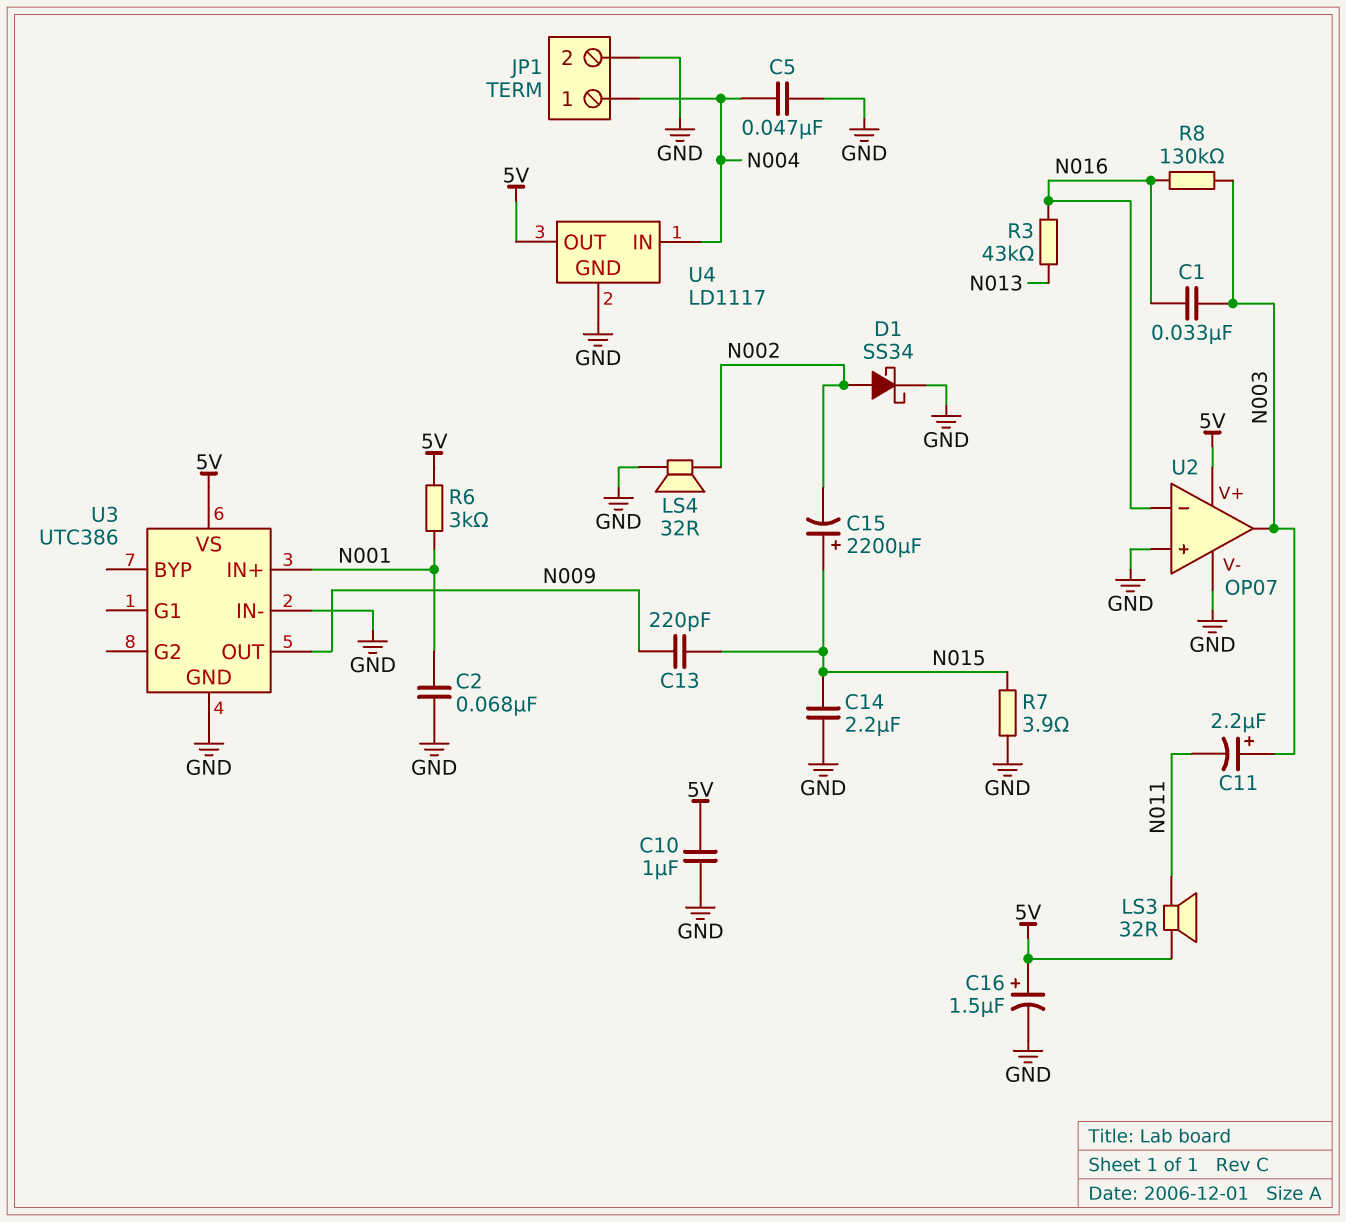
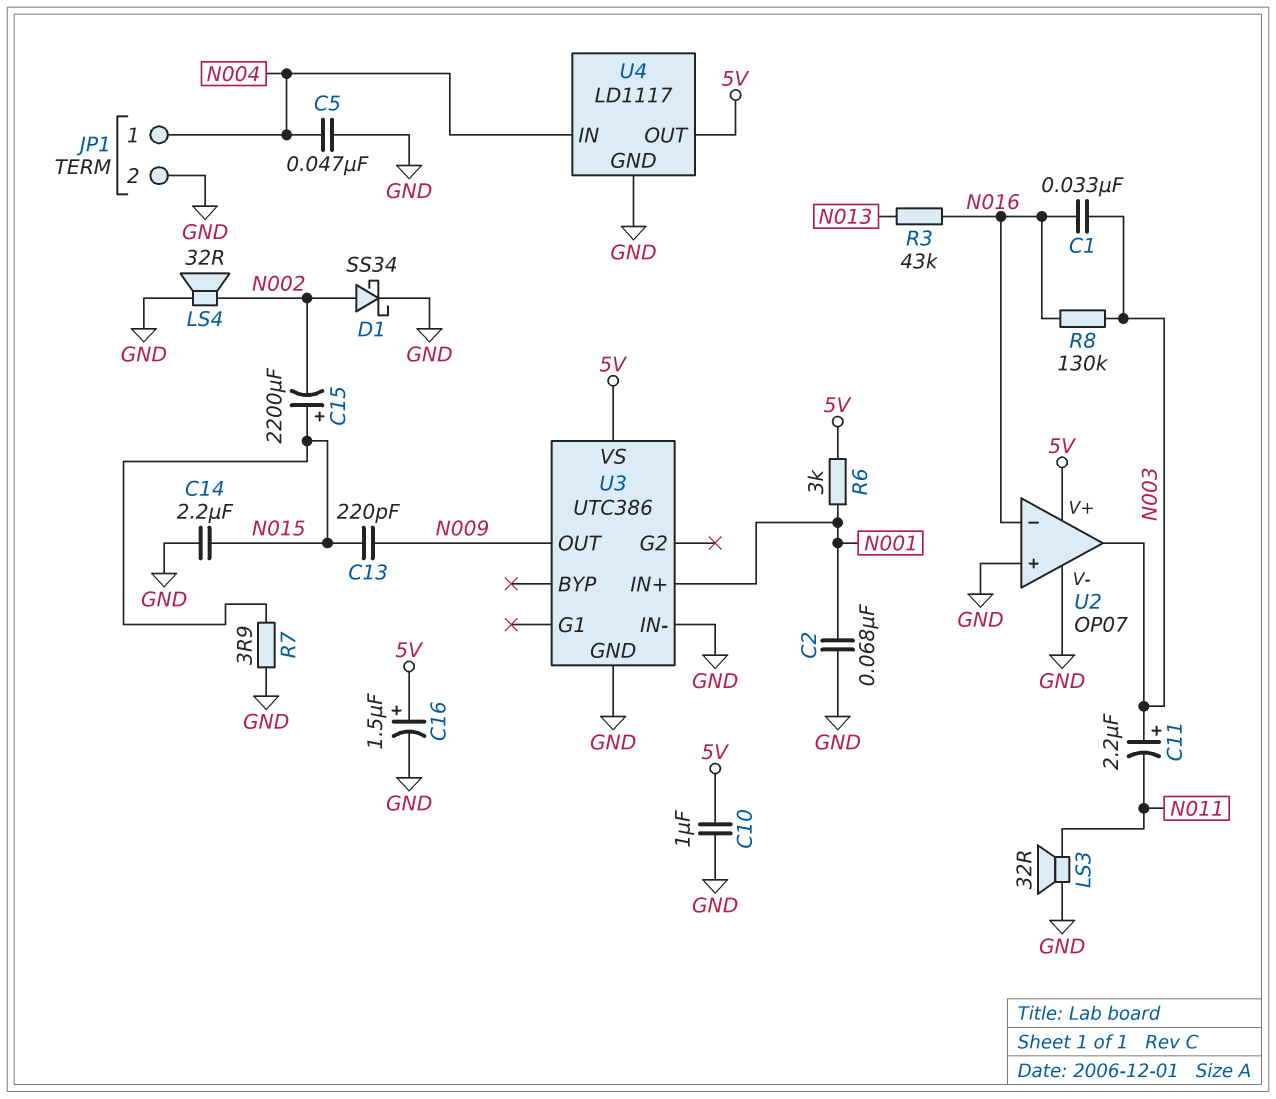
LS3: speaker 32R (5V, N011) -> speaker 32R (GND, N011)

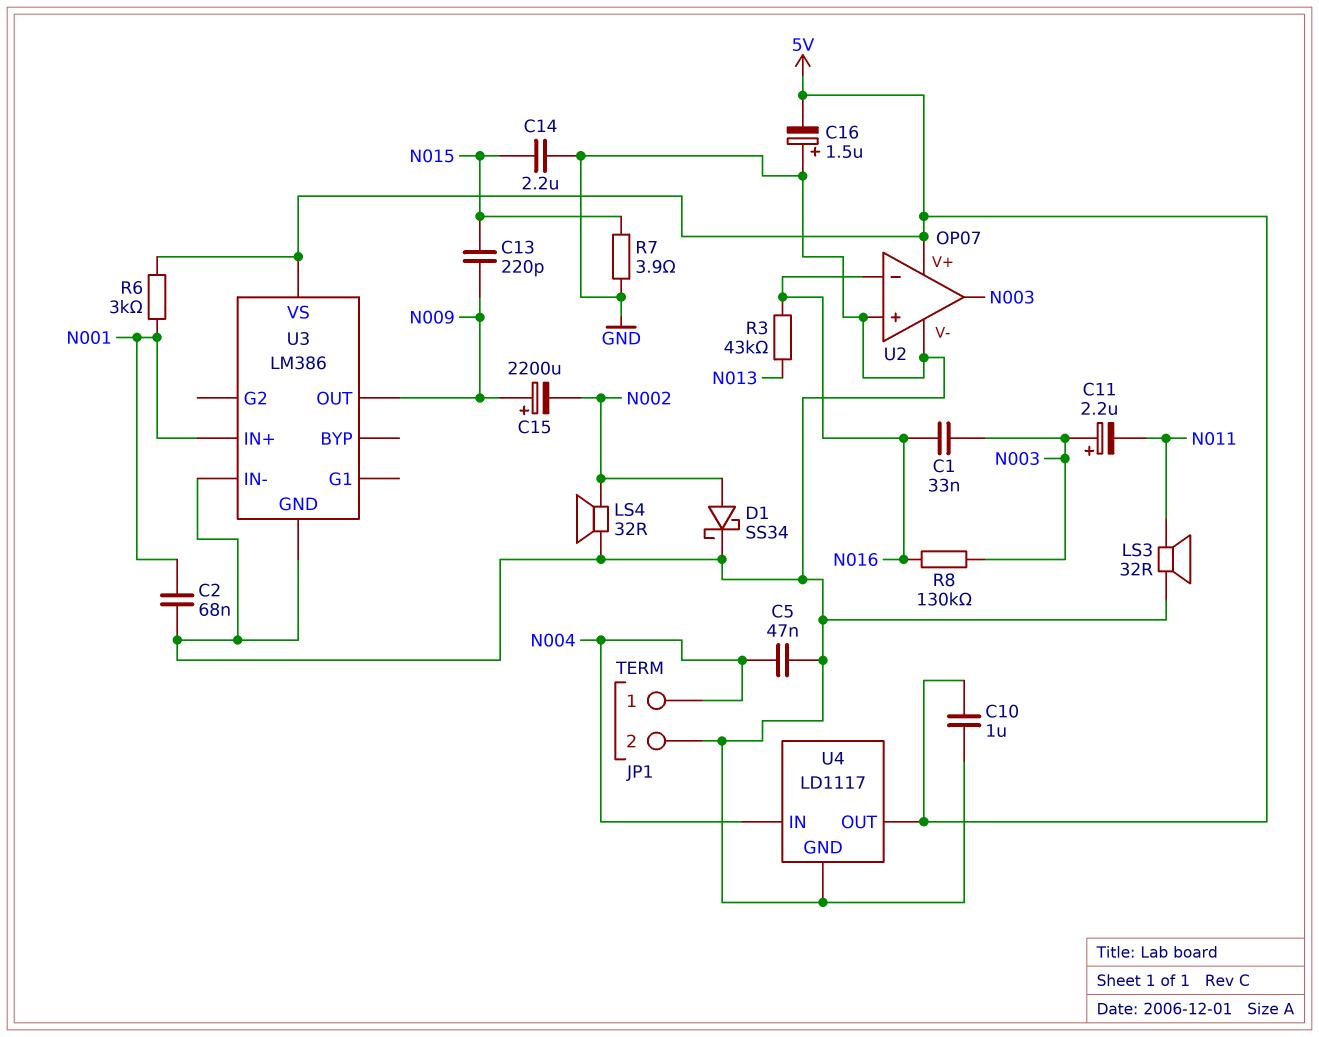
C15: 2200uF (plus N015, minus N002) -> 2200uF (plus N009, minus N002)
C16: 1.5uF (plus 5V, minus GND) -> 1.5uF (plus GND, minus 5V)
U3: UTC386 -> LM386

